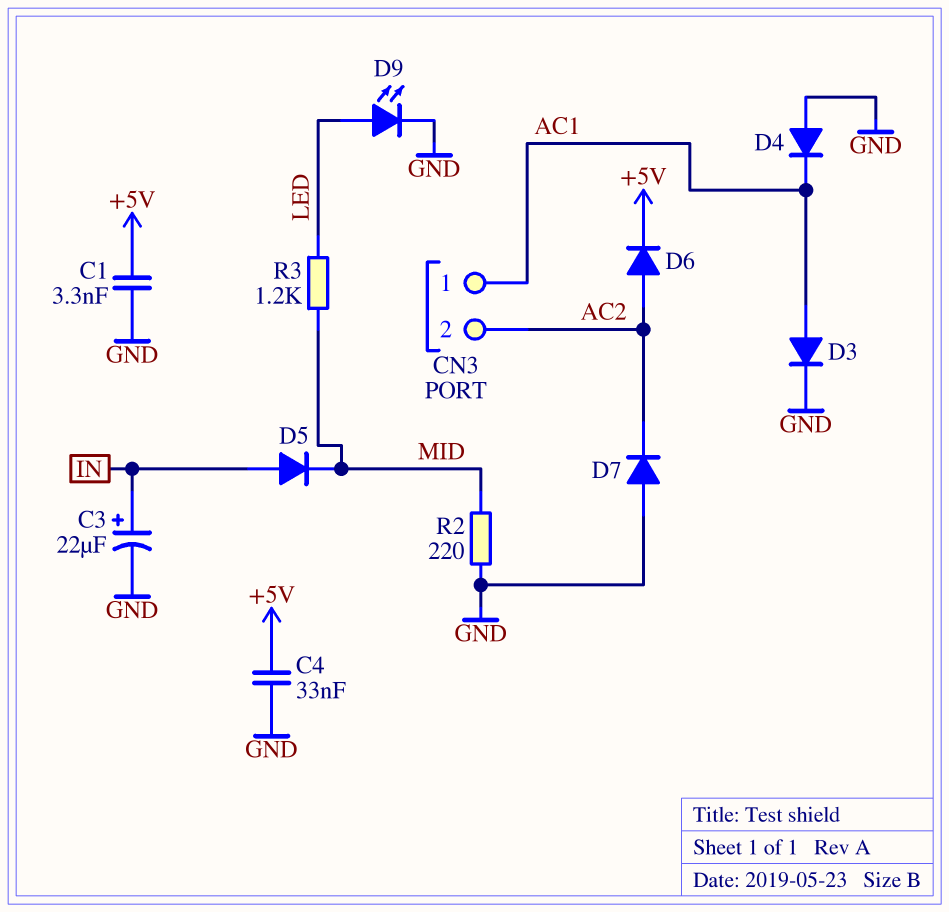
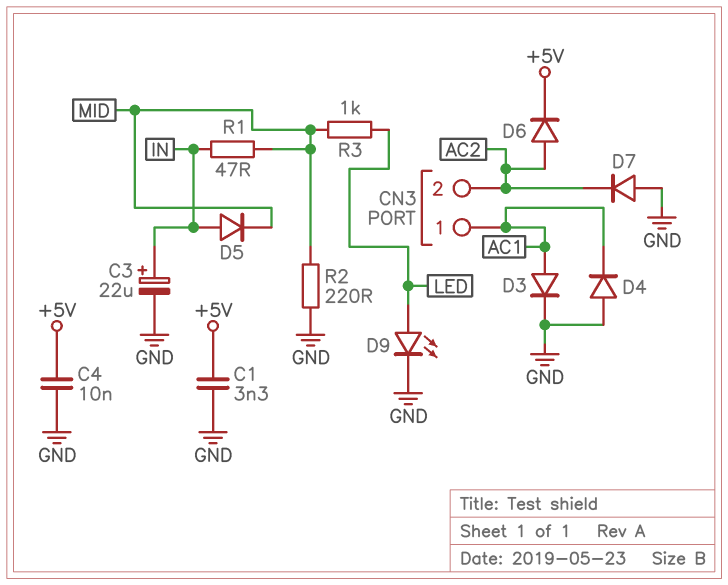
C4: 33nF (+5V, GND) -> 10nF (+5V, GND)
R1: none -> 47 (IN, MID)
R3: 1.2k (LED, MID) -> 1k (LED, MID)

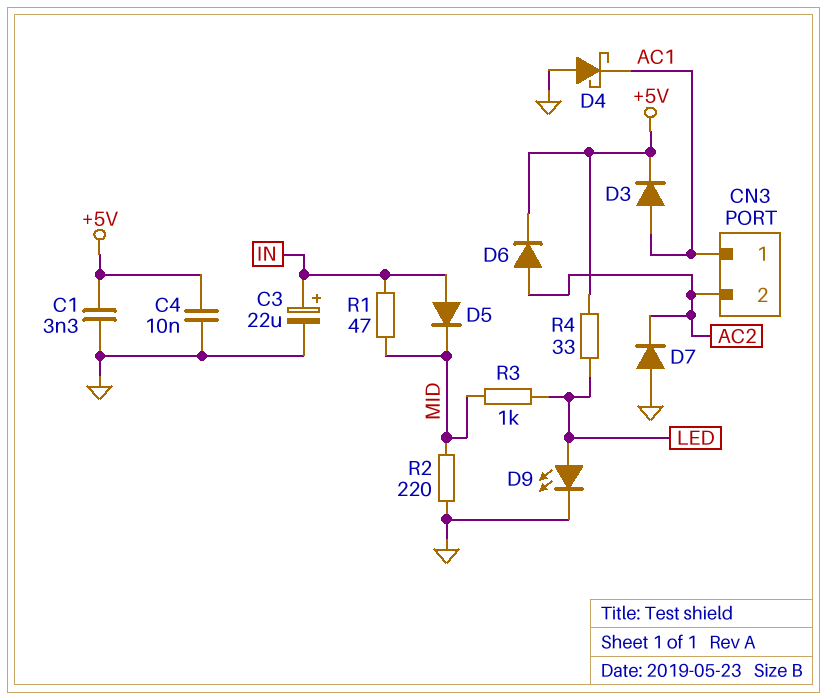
D3: diode (A AC1, K GND) -> diode (A AC1, K +5V)
D4: diode (A GND, K AC1) -> schottky (A GND, K AC1)
R4: none -> 33 (+5V, LED)

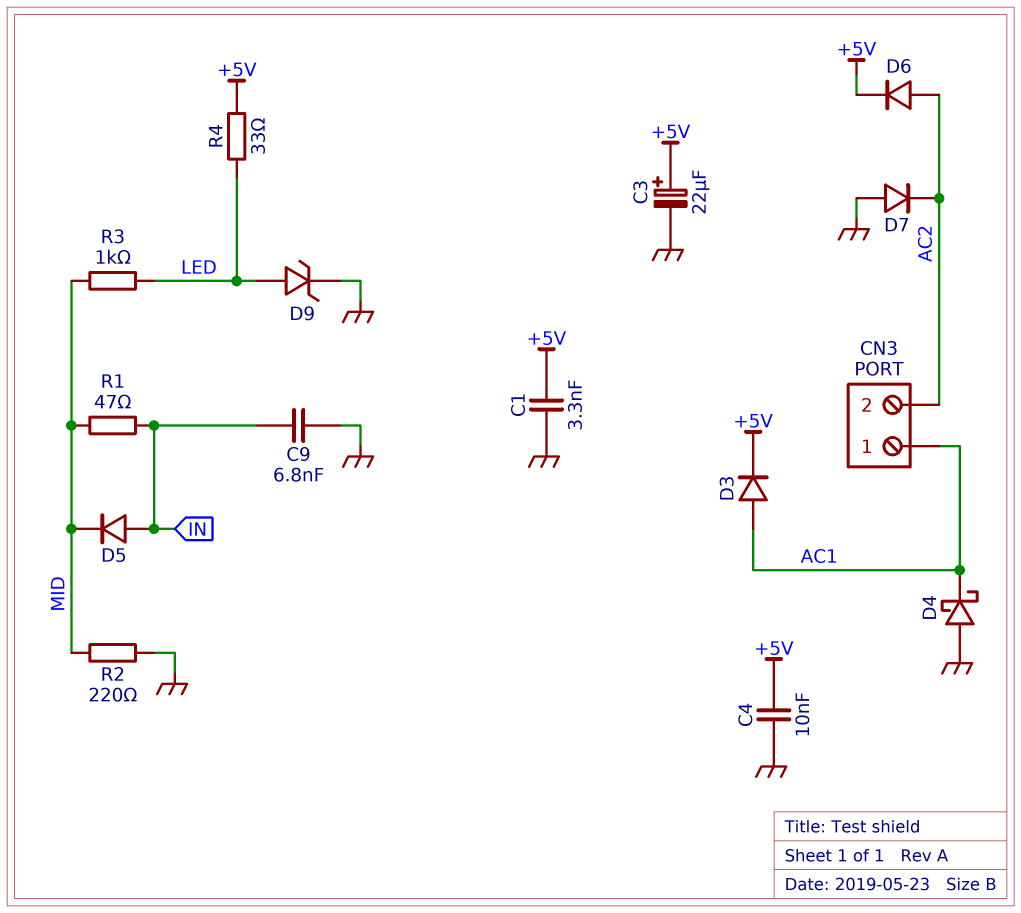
C3: 22uF (plus IN, minus GND) -> 22uF (plus +5V, minus GND)
C9: none -> 6.8nF (GND, IN)
D9: LED (A LED, K GND) -> zener (A LED, K GND)

